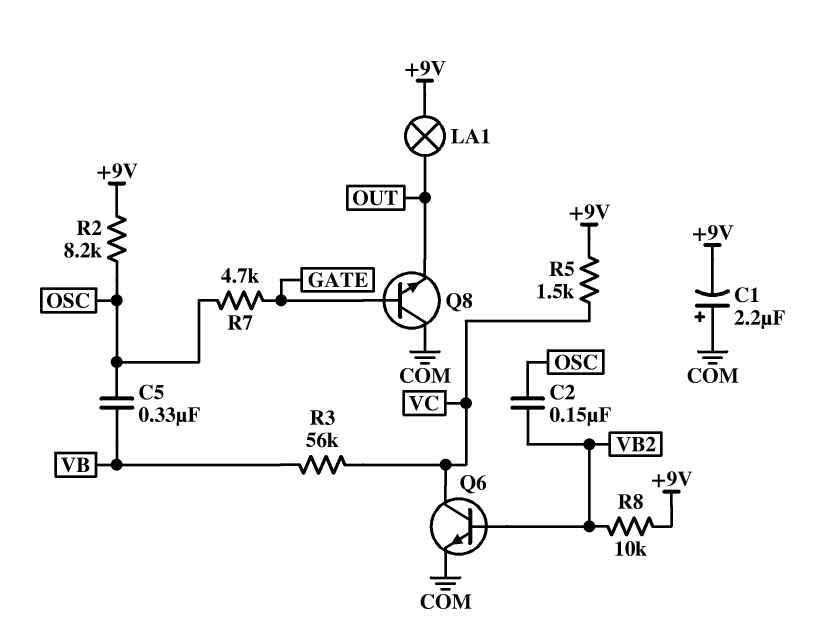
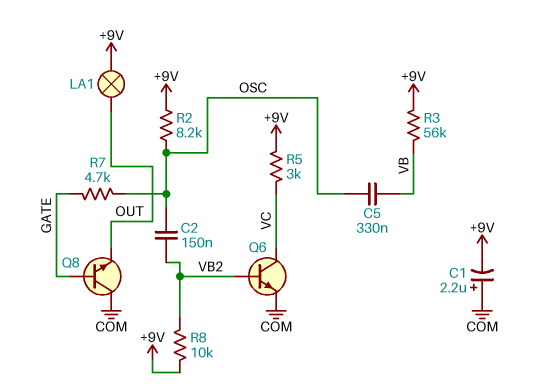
R3: 56k (VB, VC) -> 56k (+9V, VB)
R5: 1.5k (+9V, VC) -> 3k (+9V, VC)

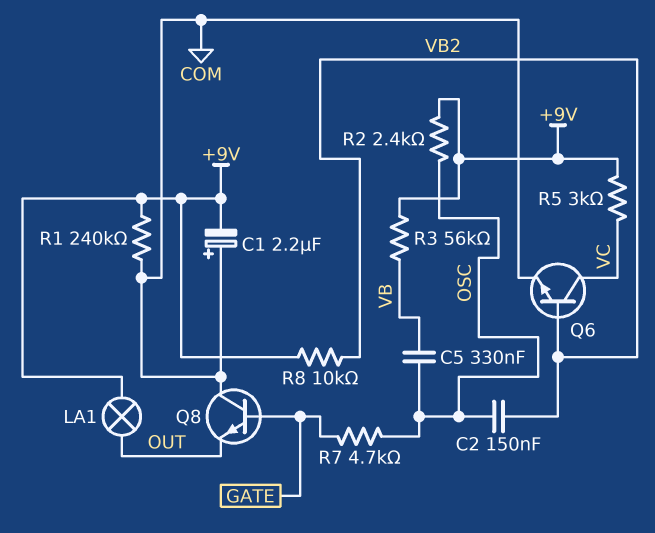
R1: none -> 240k (+9V, COM)
R2: 8.2k (+9V, OSC) -> 2.4k (+9V, OSC)

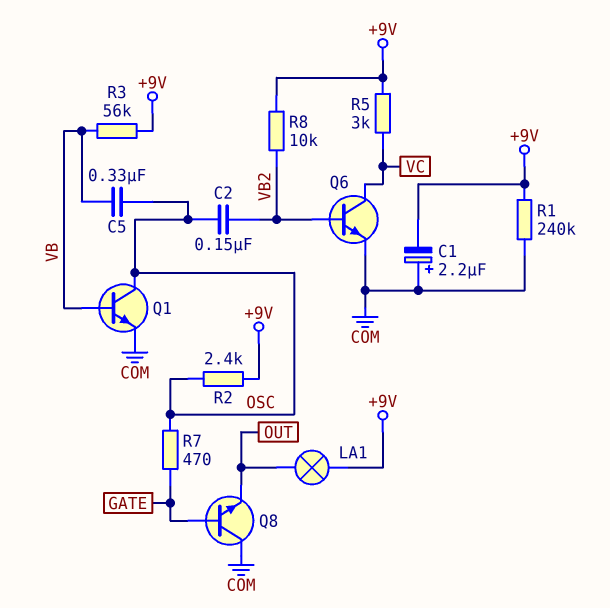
Q1: none -> NPN (B VB, C OSC, E COM)
R7: 4.7k (GATE, OSC) -> 470 (GATE, OSC)

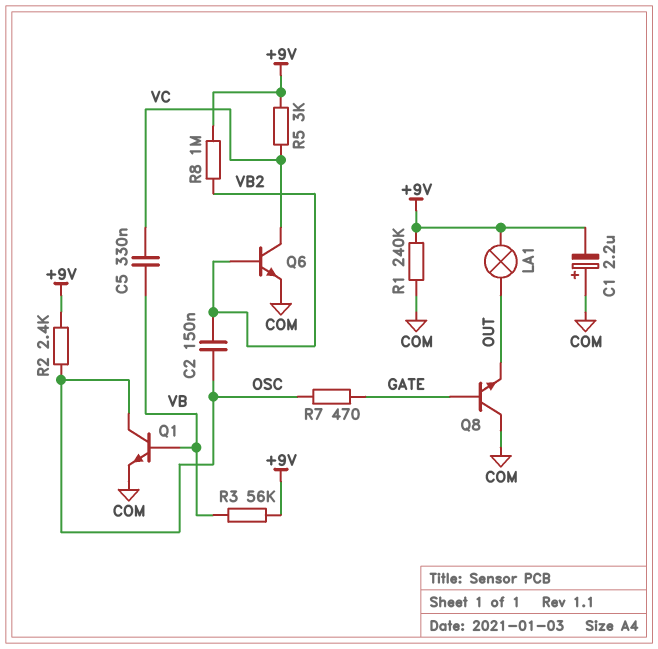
C5: 330nF (OSC, VB) -> 330nF (VB, VC)
R8: 10k (+9V, VB2) -> 1M (+9V, VB2)

